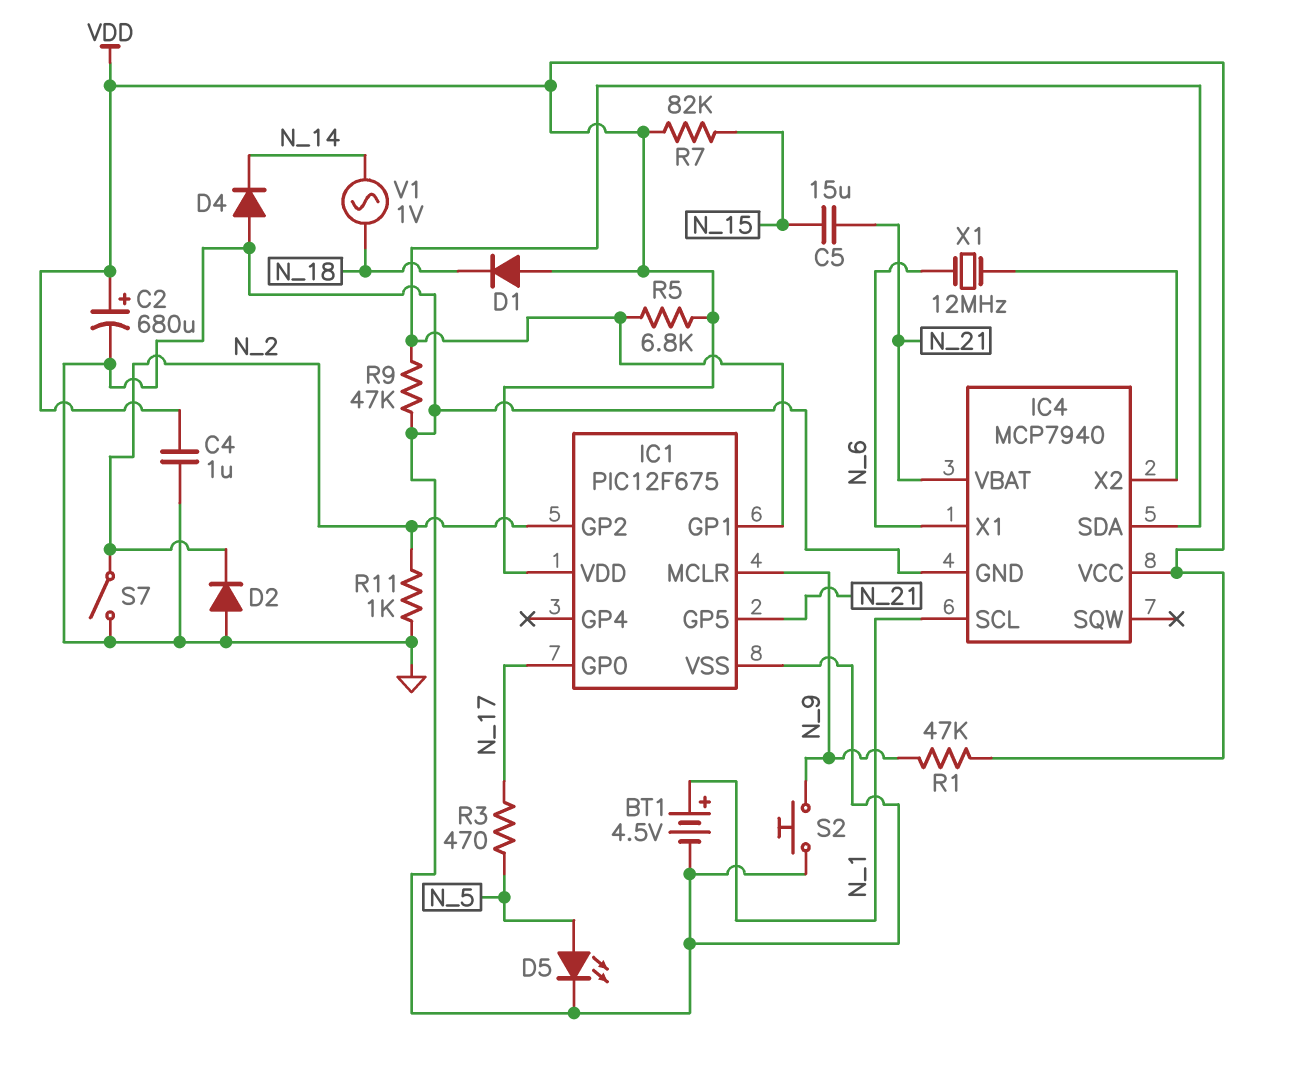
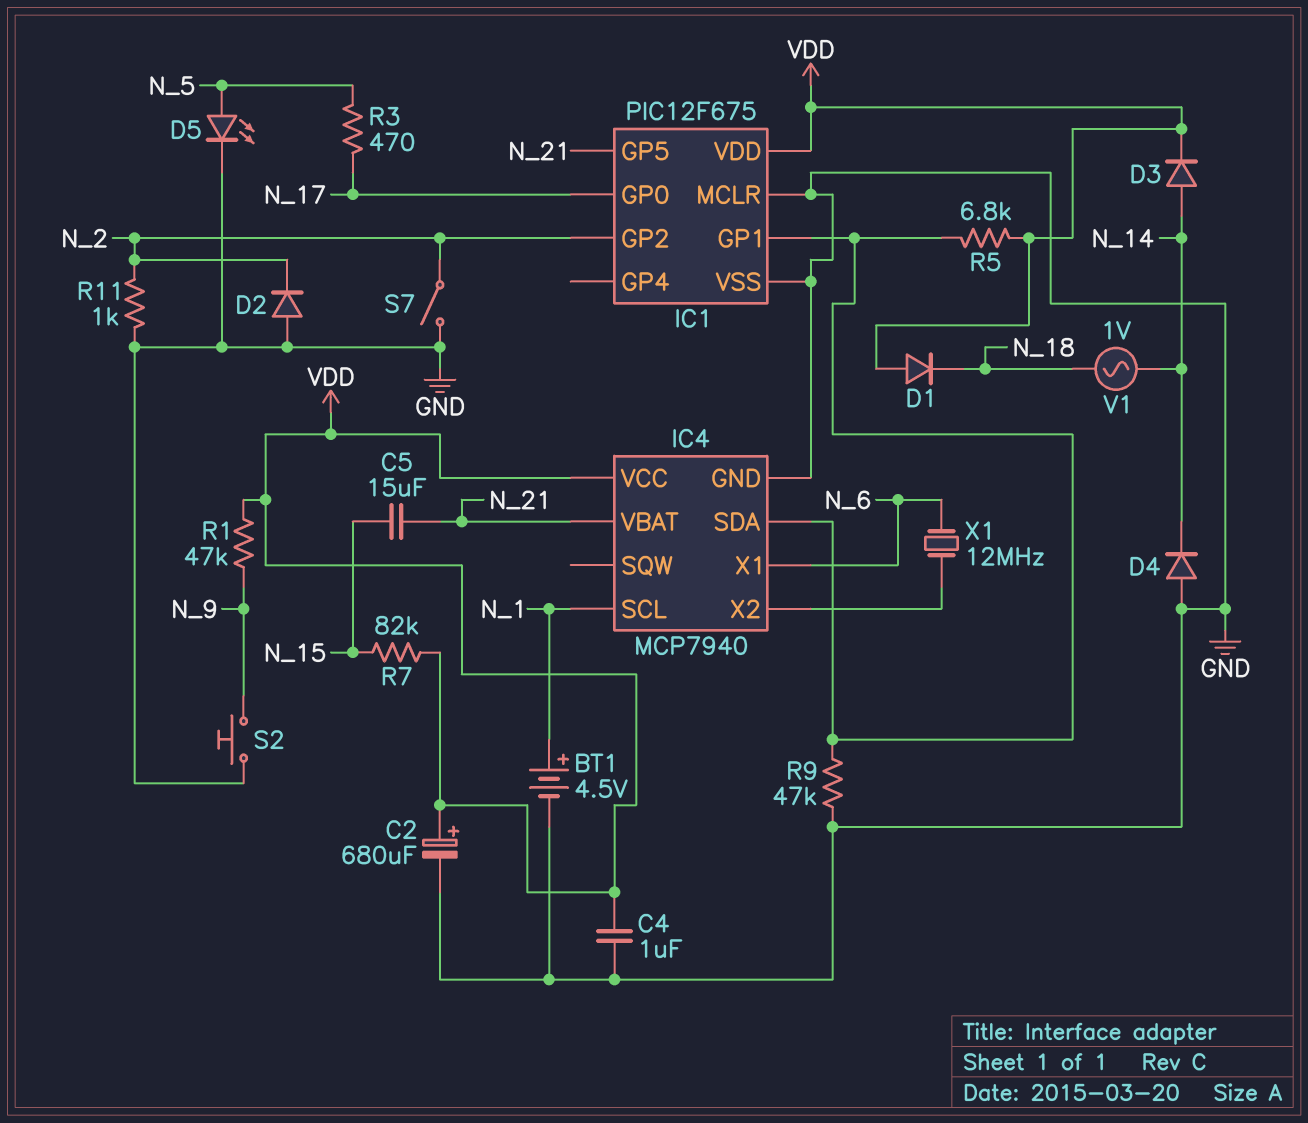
D3: none -> diode (A N_14, K VDD)
IC1 pin MCLR: N_9 -> GND

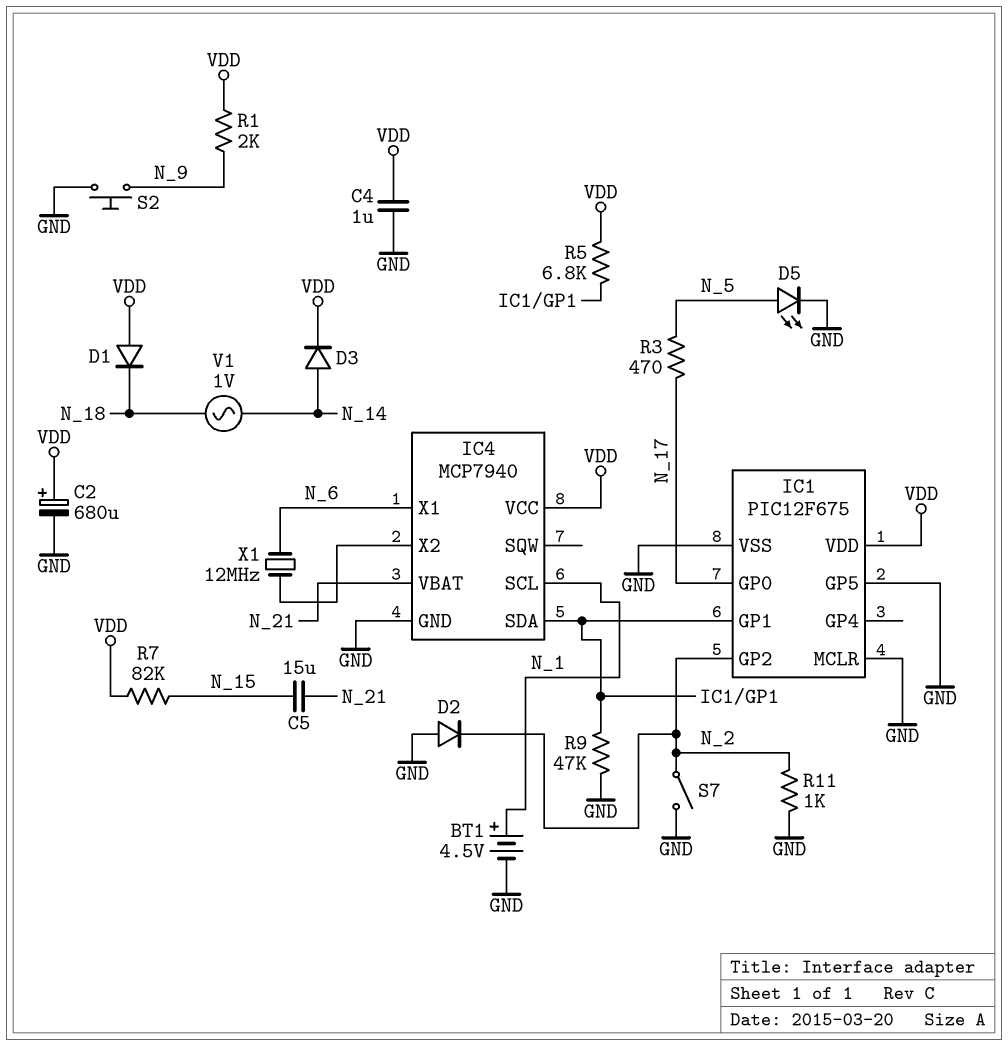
D4: diode (A GND, K N_14) -> none
IC1 pin GP5: N_21 -> GND
R1: 47k (N_9, VDD) -> 2k (N_9, VDD)

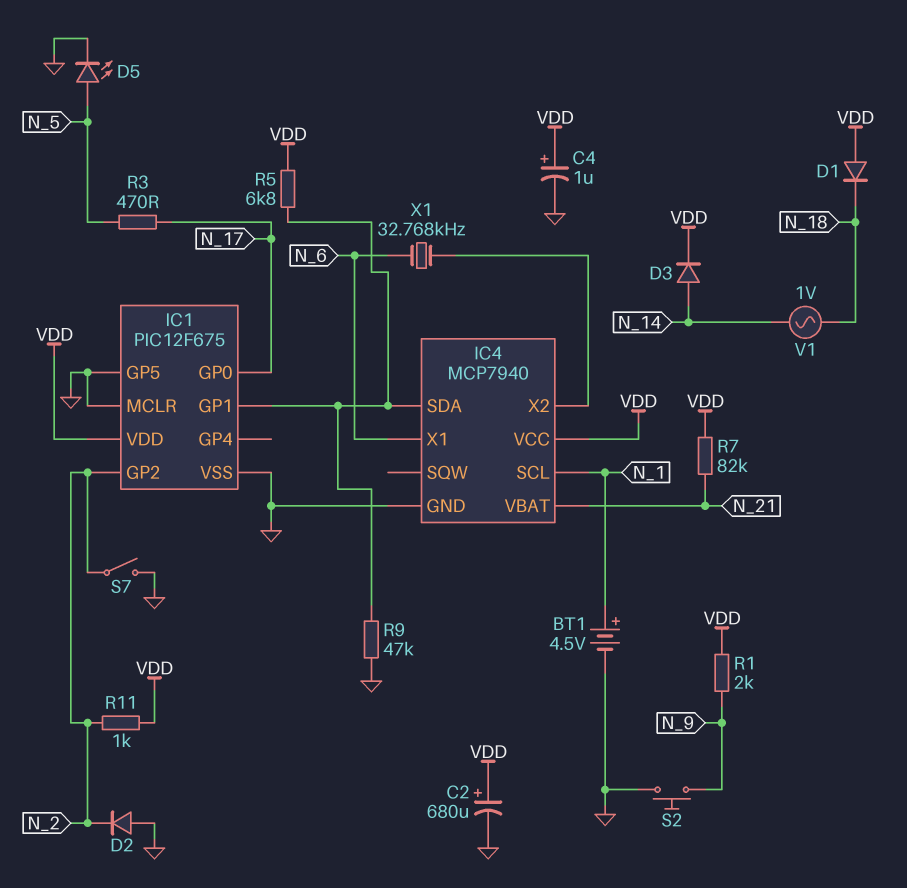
C4: 1uF (GND, VDD) -> 1uF (plus VDD, minus GND)
C5: 15uF (N_15, N_21) -> none
R7: 82k (N_15, VDD) -> 82k (N_21, VDD)
R11: 1k (GND, N_2) -> 1k (N_2, VDD)
X1: 12MHz (IC4/X2, N_6) -> 32.768kHz (IC4/X2, N_6)

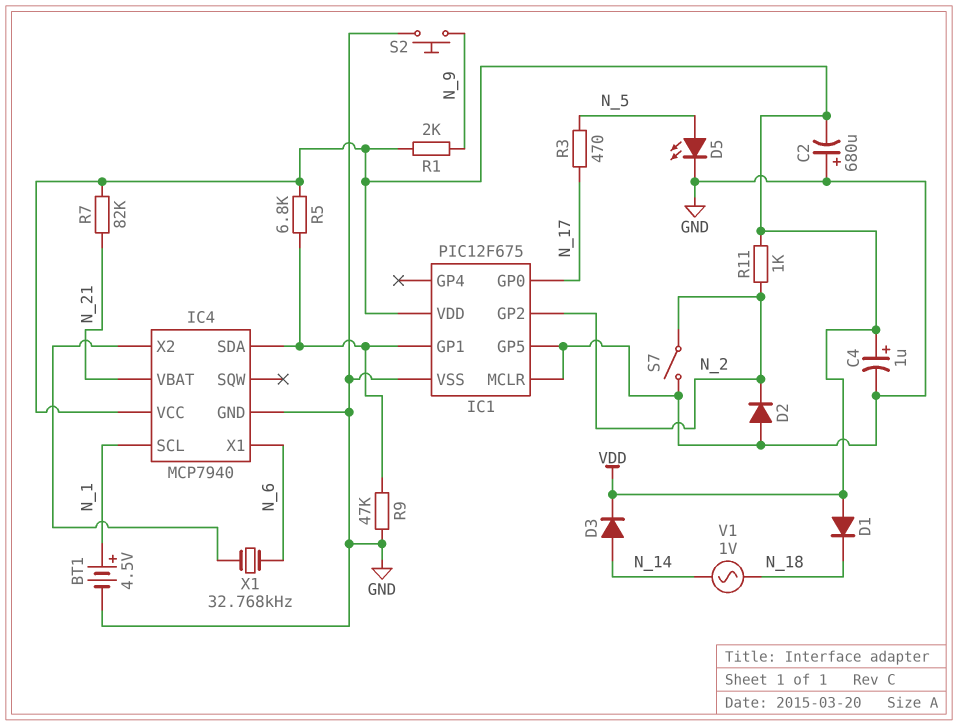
C2: 680uF (plus VDD, minus GND) -> 680uF (plus GND, minus VDD)

